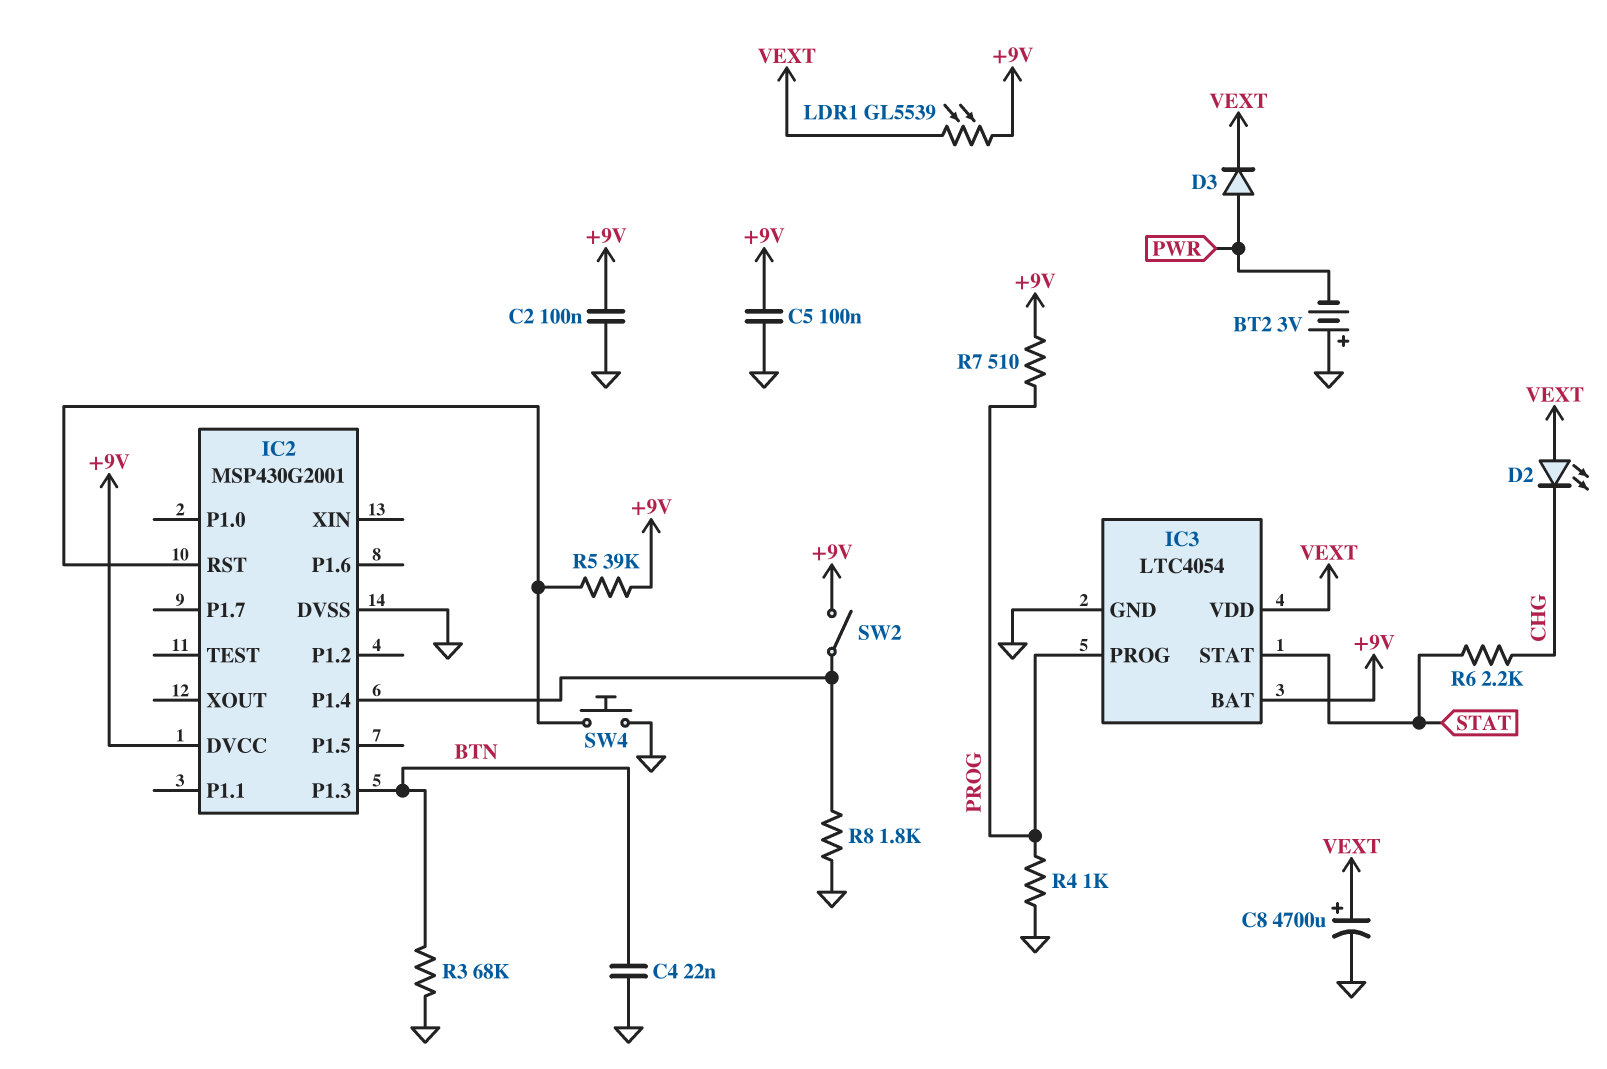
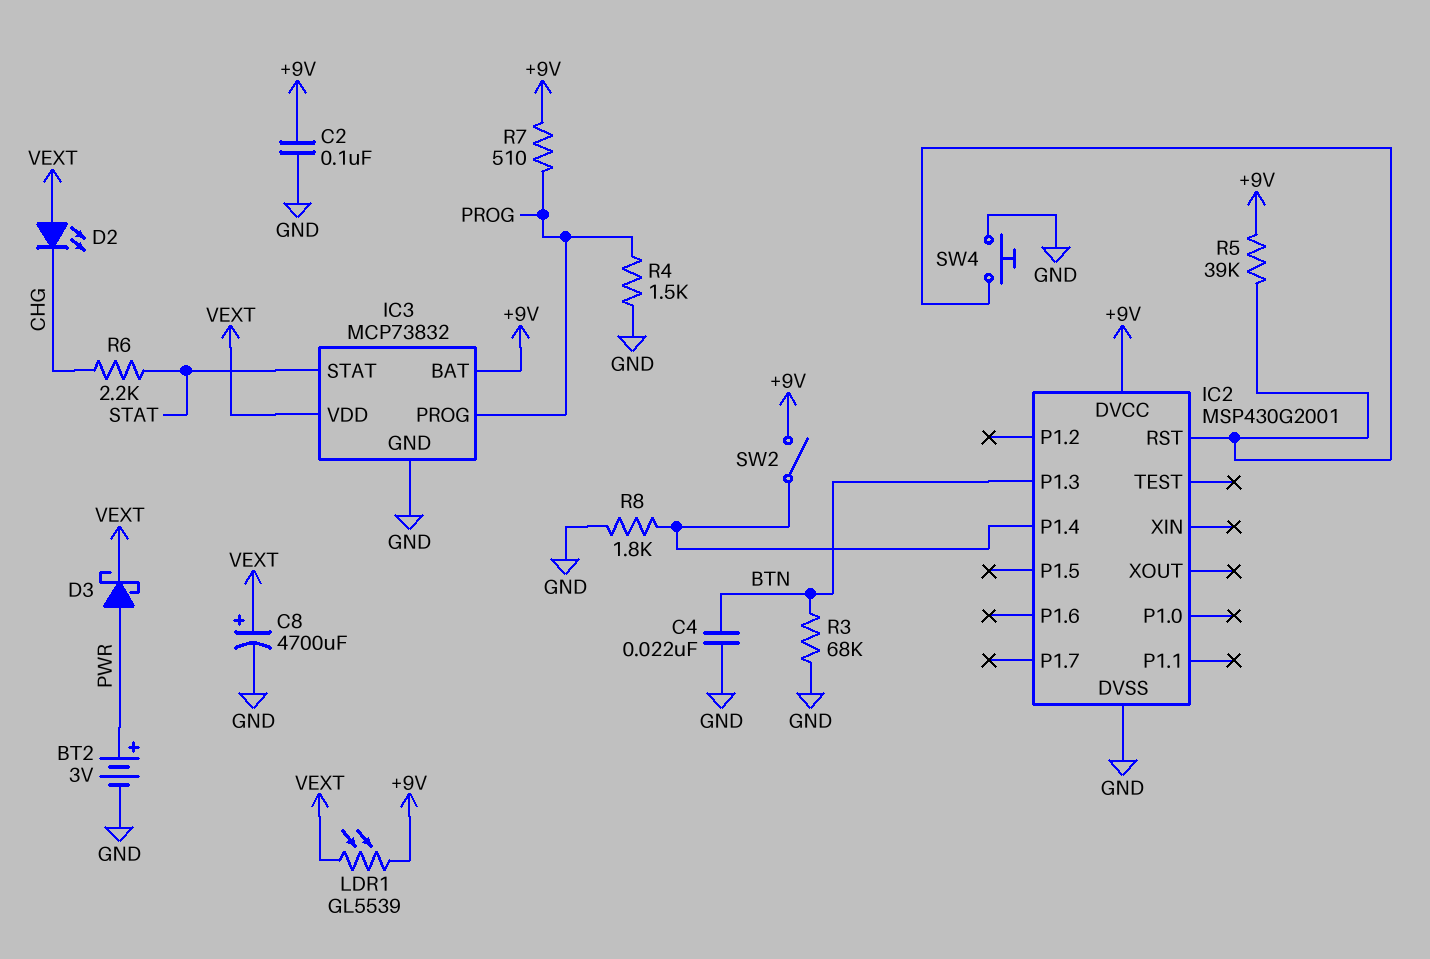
BT2: 3V (plus GND, minus PWR) -> 3V (plus PWR, minus GND)
C5: 100nF (+9V, GND) -> none
D3: diode (A PWR, K VEXT) -> schottky (A PWR, K VEXT)
IC3: LTC4054 -> MCP73832
R4: 1k (GND, PROG) -> 1.5k (GND, PROG)

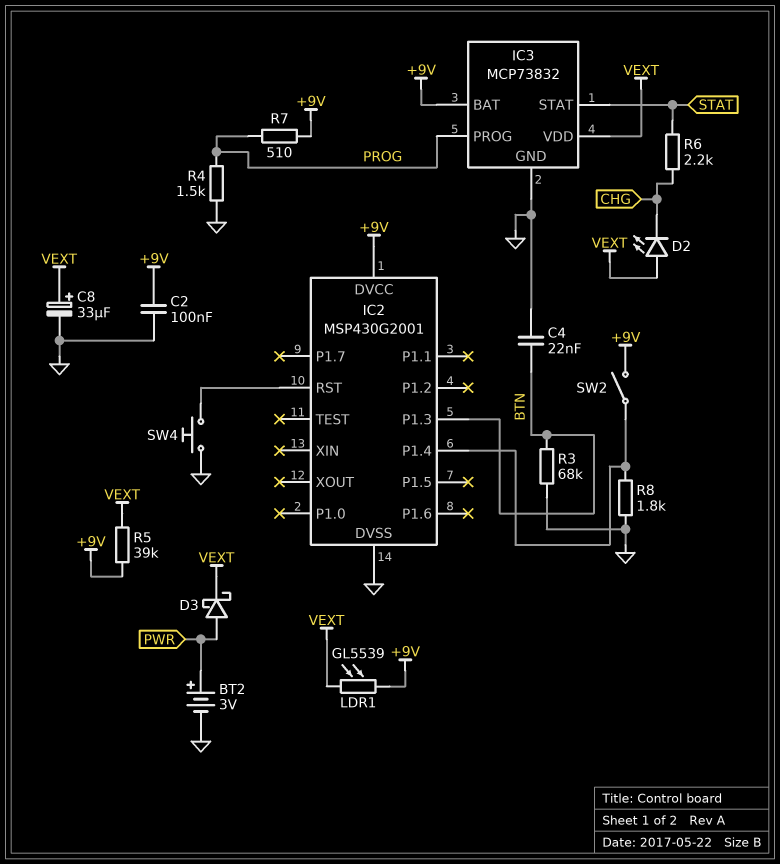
C8: 4700uF (plus VEXT, minus GND) -> 33uF (plus VEXT, minus GND)
R5: 39k (+9V, IC2/RST) -> 39k (+9V, VEXT)

